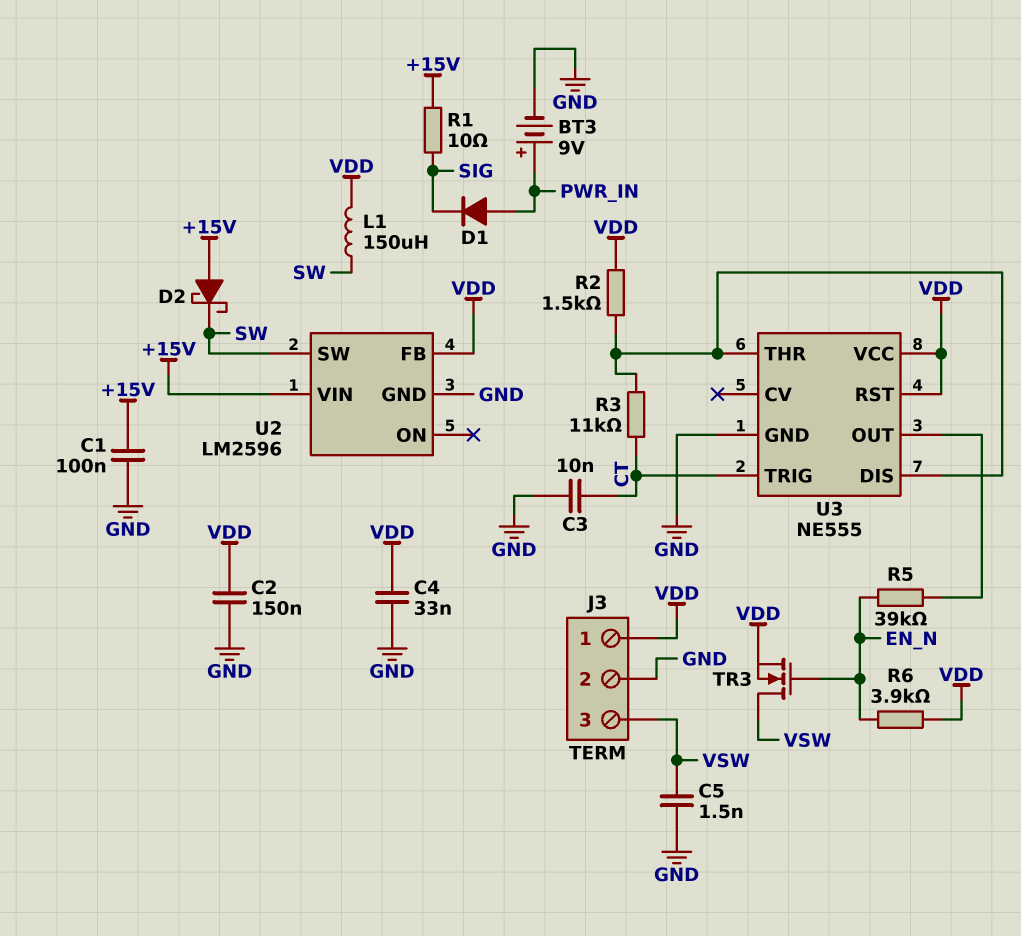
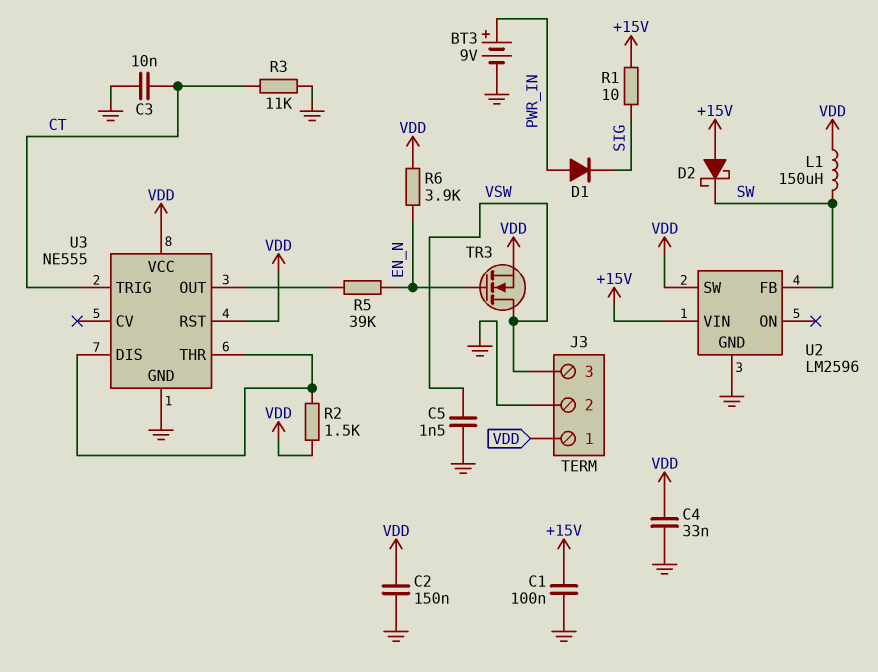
R3: 11k (CT, U3/DIS) -> 11k (CT, GND)
U2 pin FB: VDD -> SW
U2 pin SW: SW -> VDD

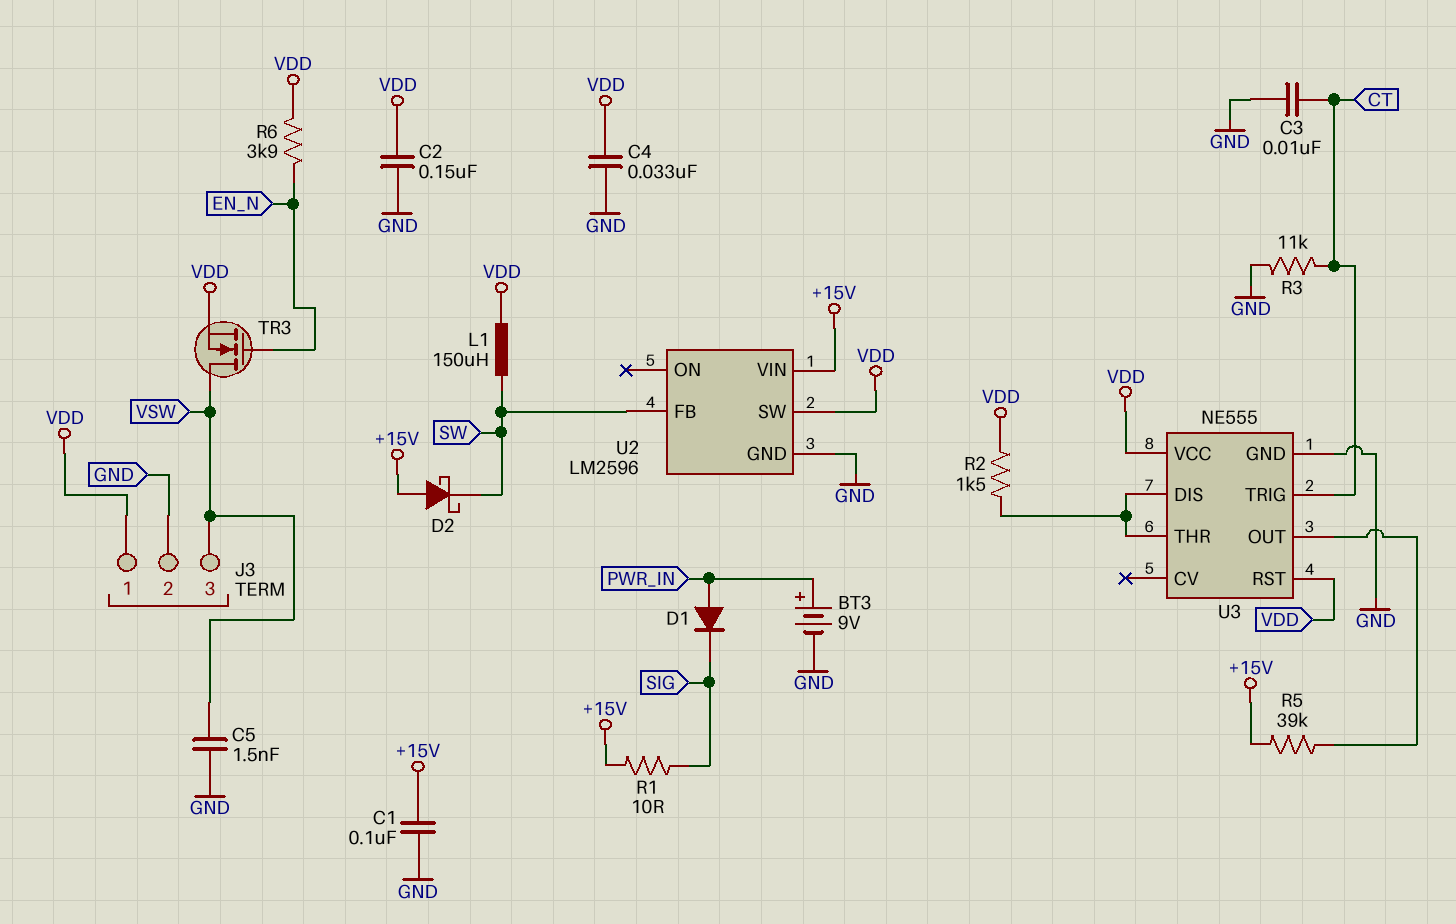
R5: 39k (EN_N, U3/OUT) -> 39k (+15V, U3/OUT)

